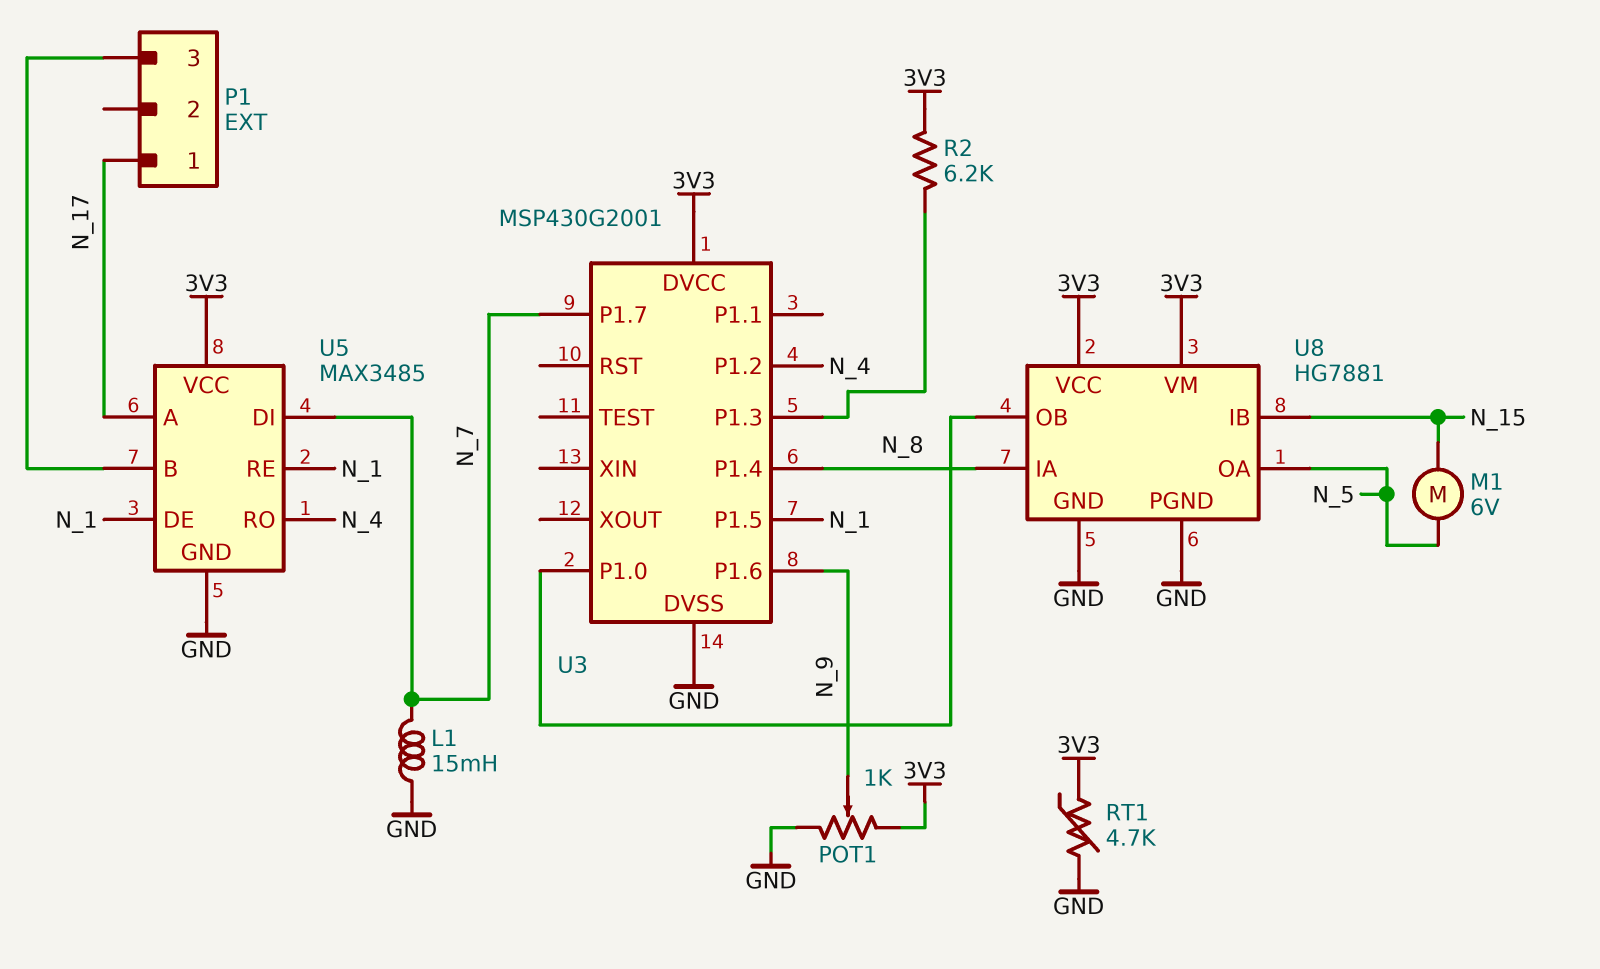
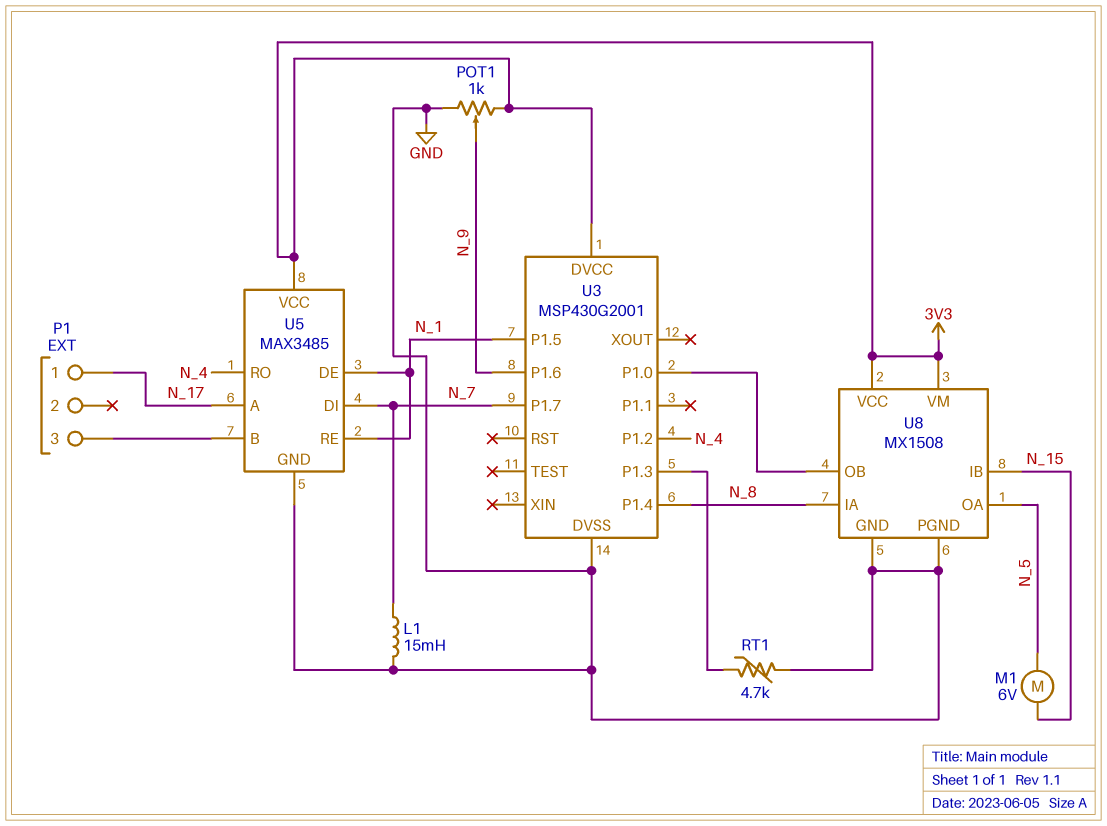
R2: 6.2k (3V3, U3/P1.3) -> none
RT1: 4.7k (3V3, GND) -> 4.7k (GND, U3/P1.3)
U8: HG7881 -> MX1508

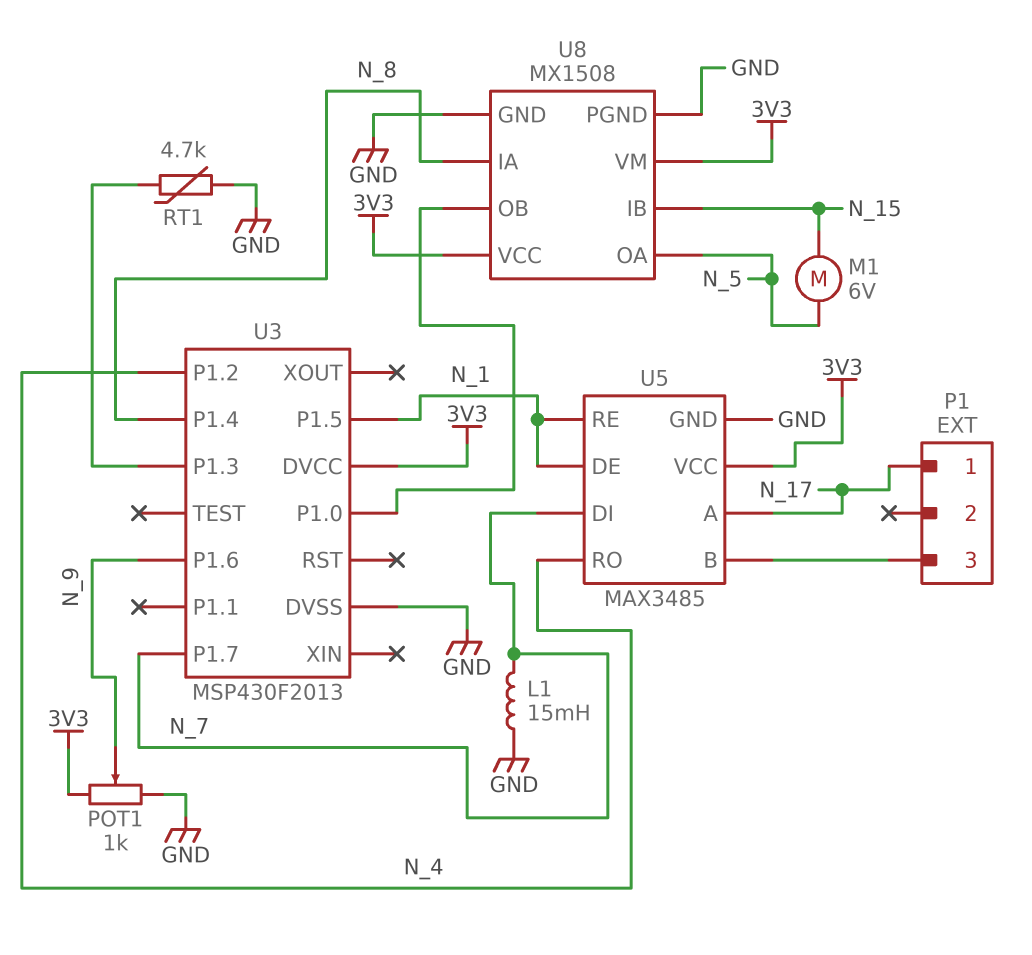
U3: MSP430G2001 -> MSP430F2013

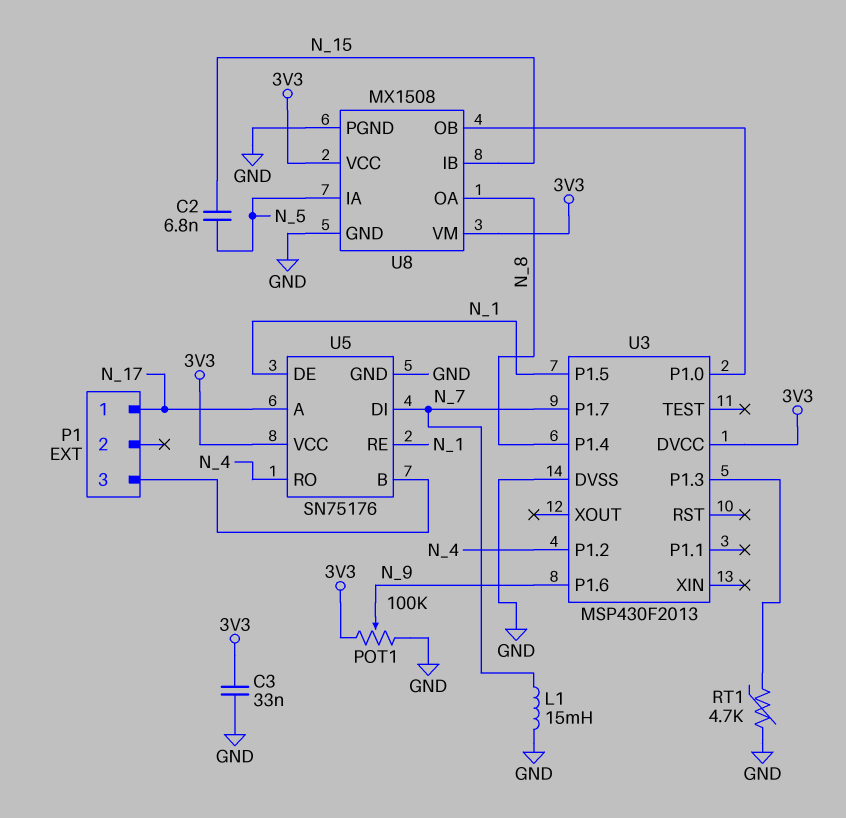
C2: none -> 6.8nF (N_5, N_15)
C3: none -> 33nF (3V3, GND)
M1: motor 6V (N_5, N_15) -> none
POT1: 1k (3V3, GND, wiper N_9) -> 100k (3V3, GND, wiper N_9)
U5: MAX3485 -> SN75176
U8 pin IA: N_8 -> N_5
U8 pin OA: N_5 -> N_8

